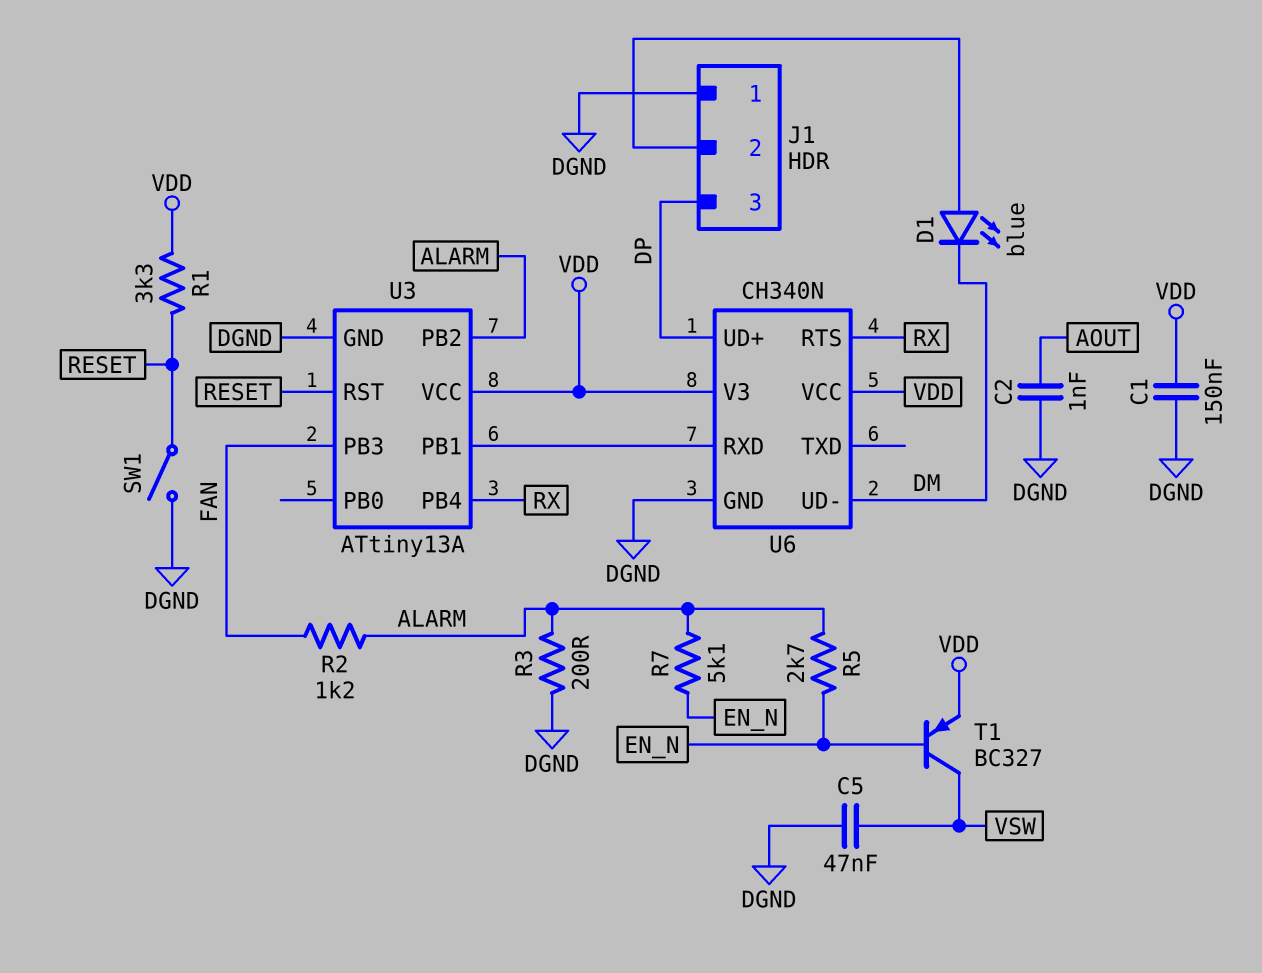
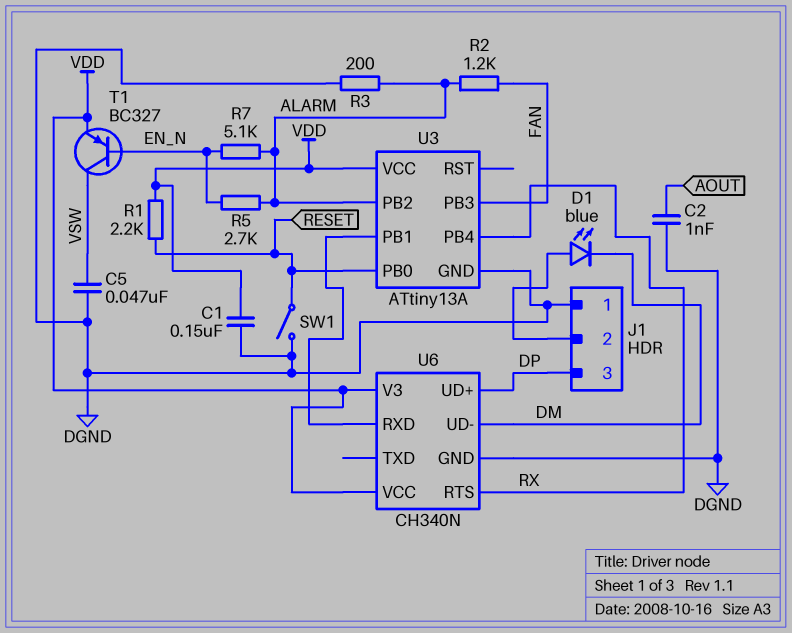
R1: 3.3k (RESET, VDD) -> 2.2k (RESET, VDD)
U3 pin PB0: none -> RESET
U3 pin RST: RESET -> none

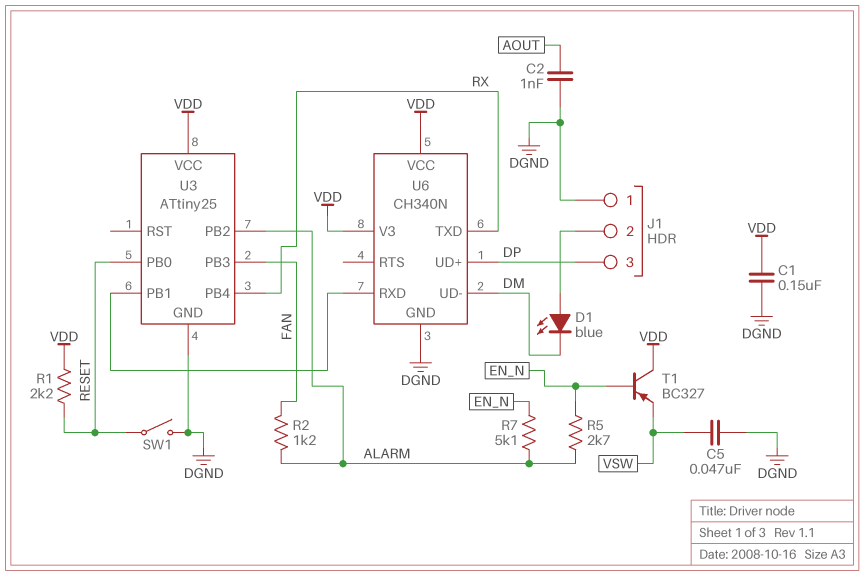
R3: 200 (ALARM, DGND) -> none
T1: PNP BC327 (B EN_N, C VSW, E VDD) -> PNP BC327 (B EN_N, C VDD, E VSW)
U3: ATtiny13A -> ATtiny25
U6 pin RTS: RX -> none
U6 pin TXD: none -> RX

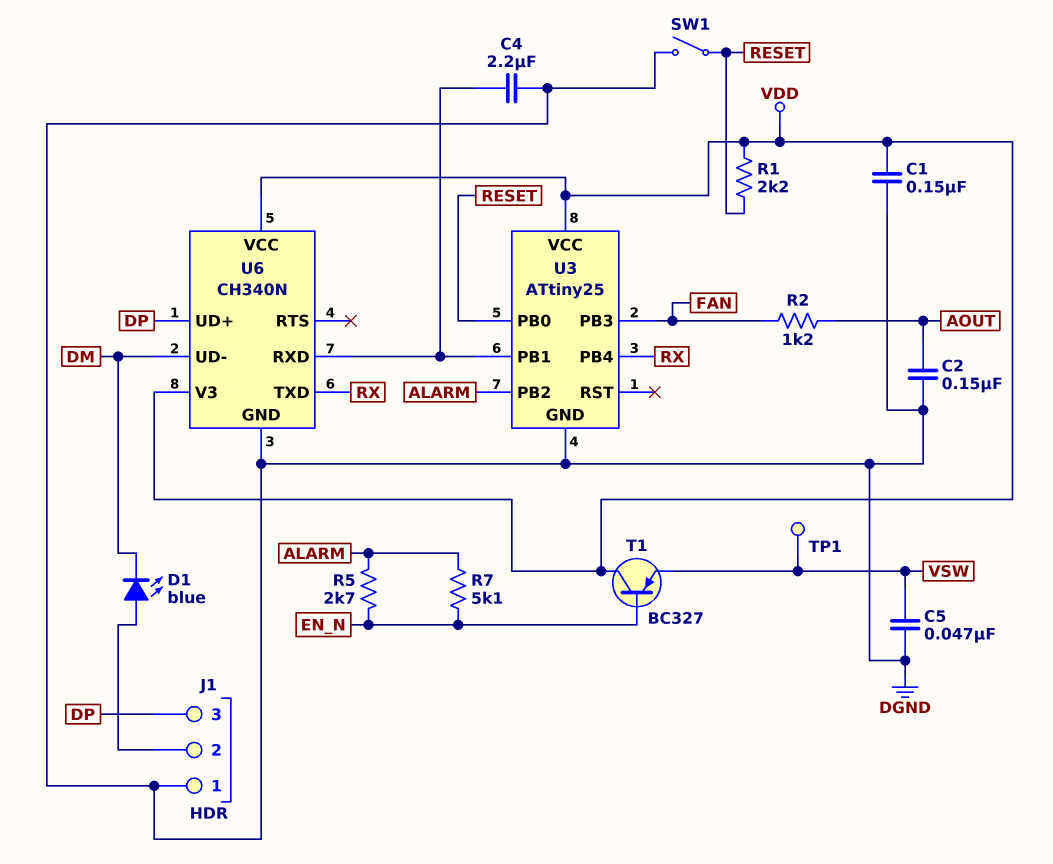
C2: 1nF (AOUT, DGND) -> 150nF (AOUT, DGND)
C4: none -> 2.2uF (DGND, U3/PB1)
R2: 1.2k (ALARM, FAN) -> 1.2k (AOUT, FAN)
TP1: none -> test point (VSW)

